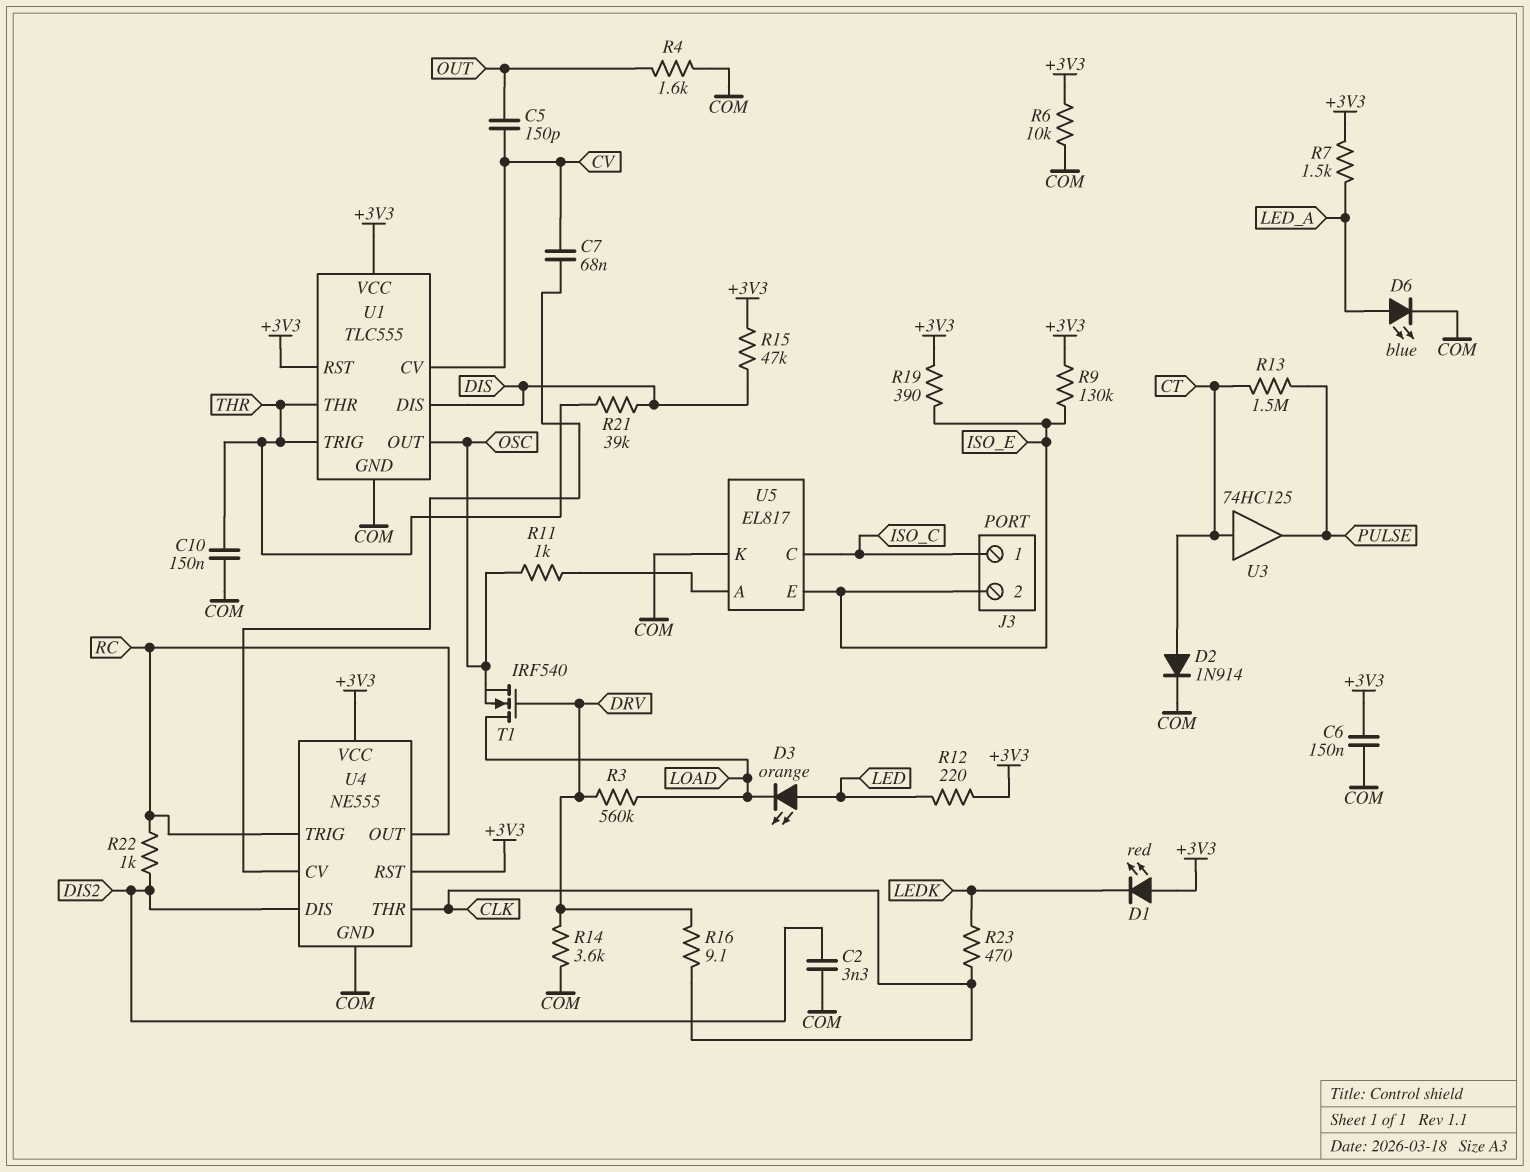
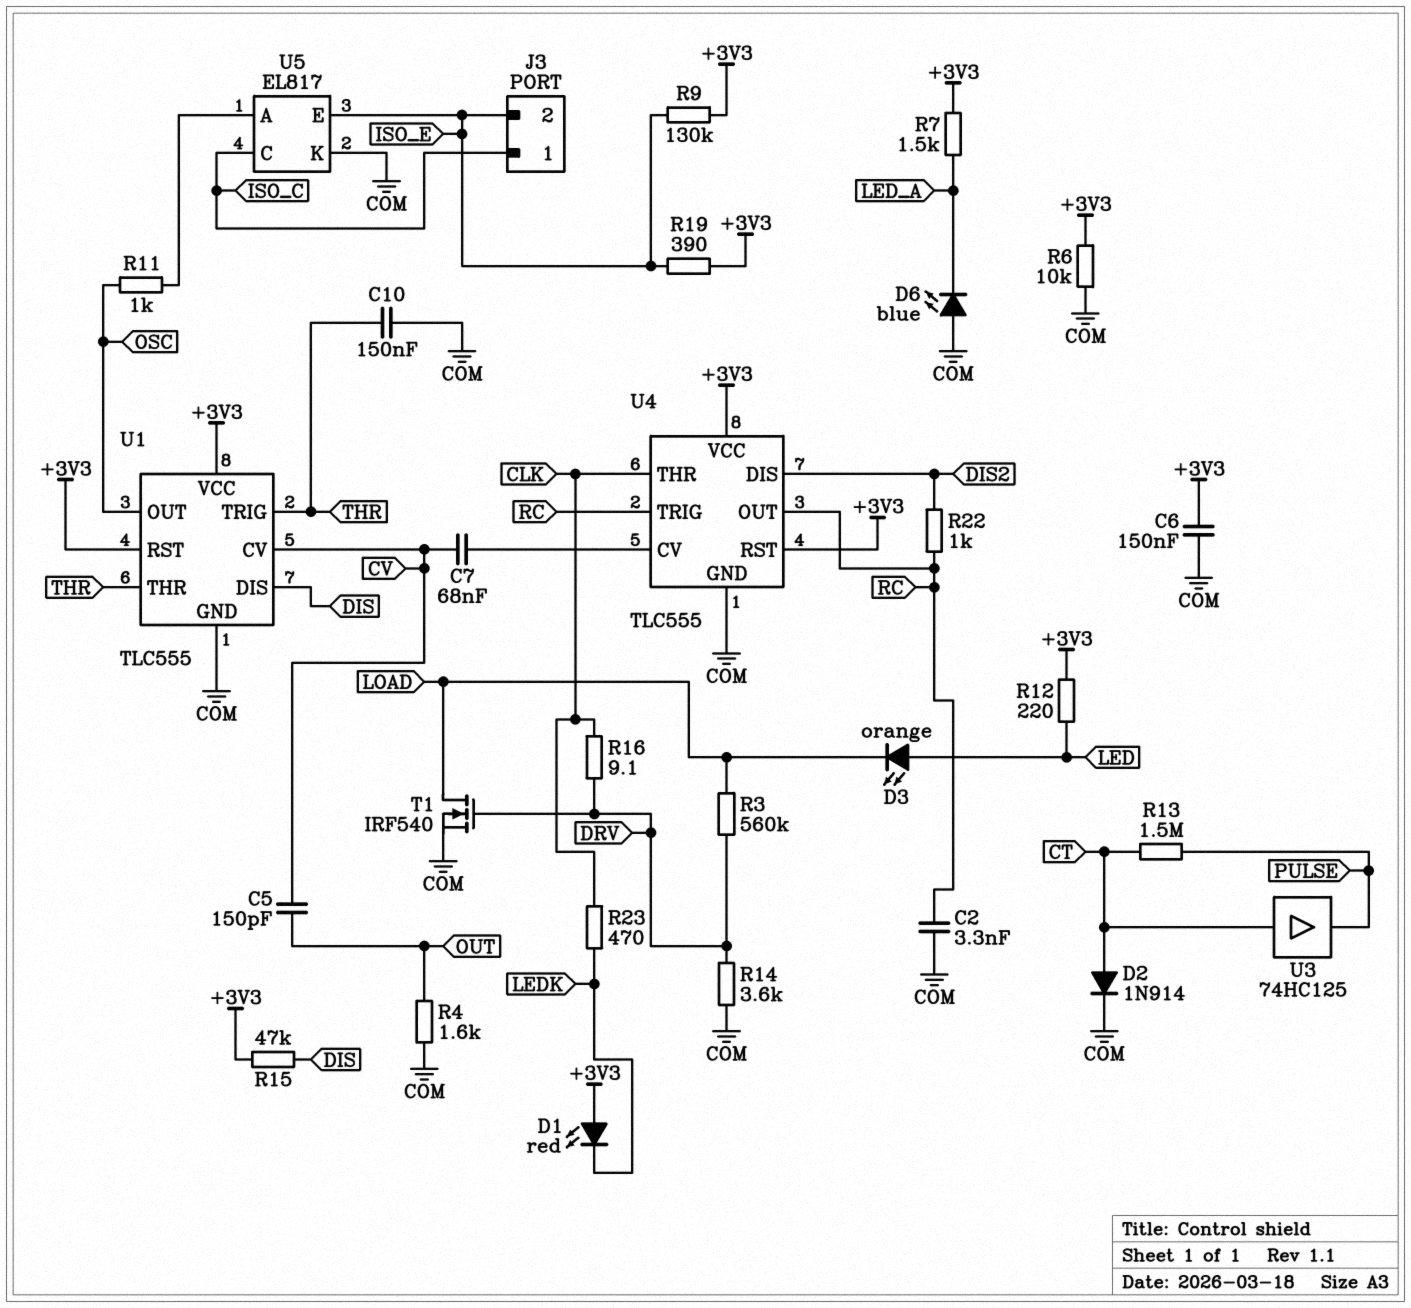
C2: 3.3nF (COM, DIS2) -> 3.3nF (COM, RC)
D6: LED blue (A LED_A, K COM) -> LED blue (A COM, K LED_A)
R21: 39k (DIS, THR) -> none
T1: NMOS IRF540 (G DRV, D LOAD, S OSC) -> NMOS IRF540 (G DRV, D LOAD, S COM)
U4: NE555 -> TLC555

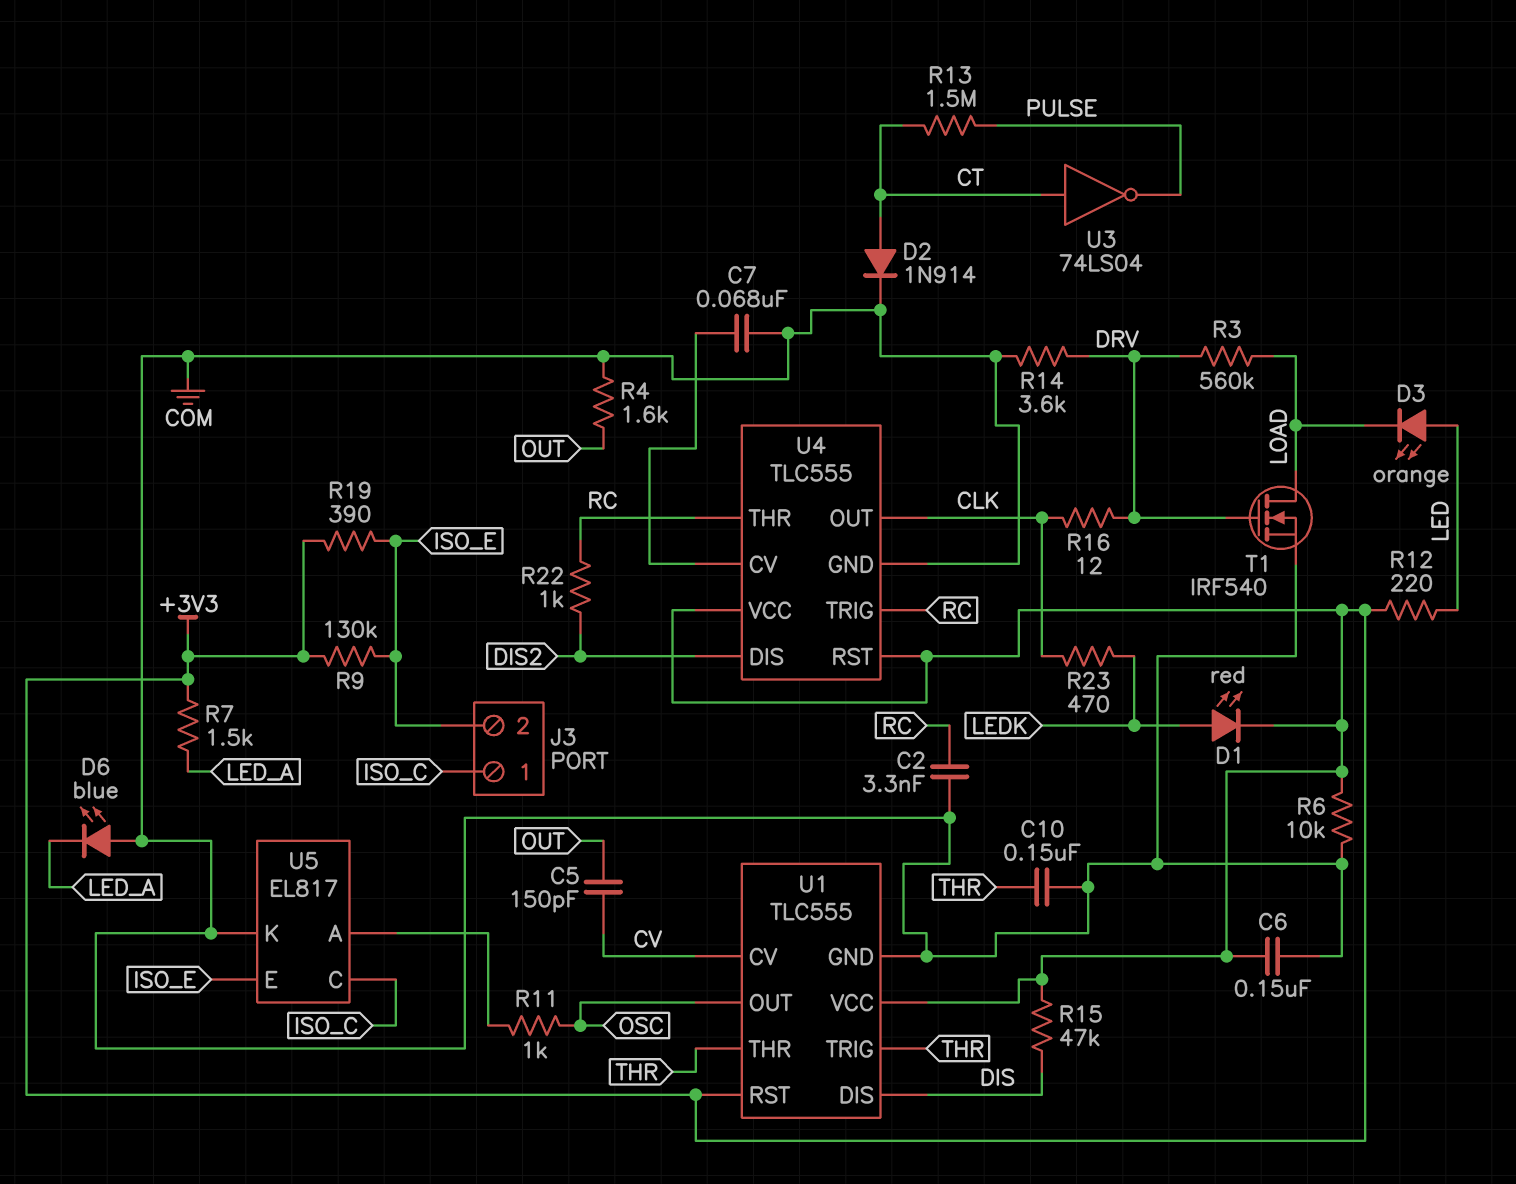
C7: 68nF (CV, U4/CV) -> 68nF (COM, U4/CV)
D1: LED red (A +3V3, K LEDK) -> LED red (A LEDK, K +3V3)
R16: 9.1 (CLK, DRV) -> 12 (CLK, DRV)
U3: buffer 74HC125 (in CT, out PULSE) -> NOT 74LS04 (in CT, out PULSE)
U4 pin OUT: RC -> CLK
U4 pin THR: CLK -> RC

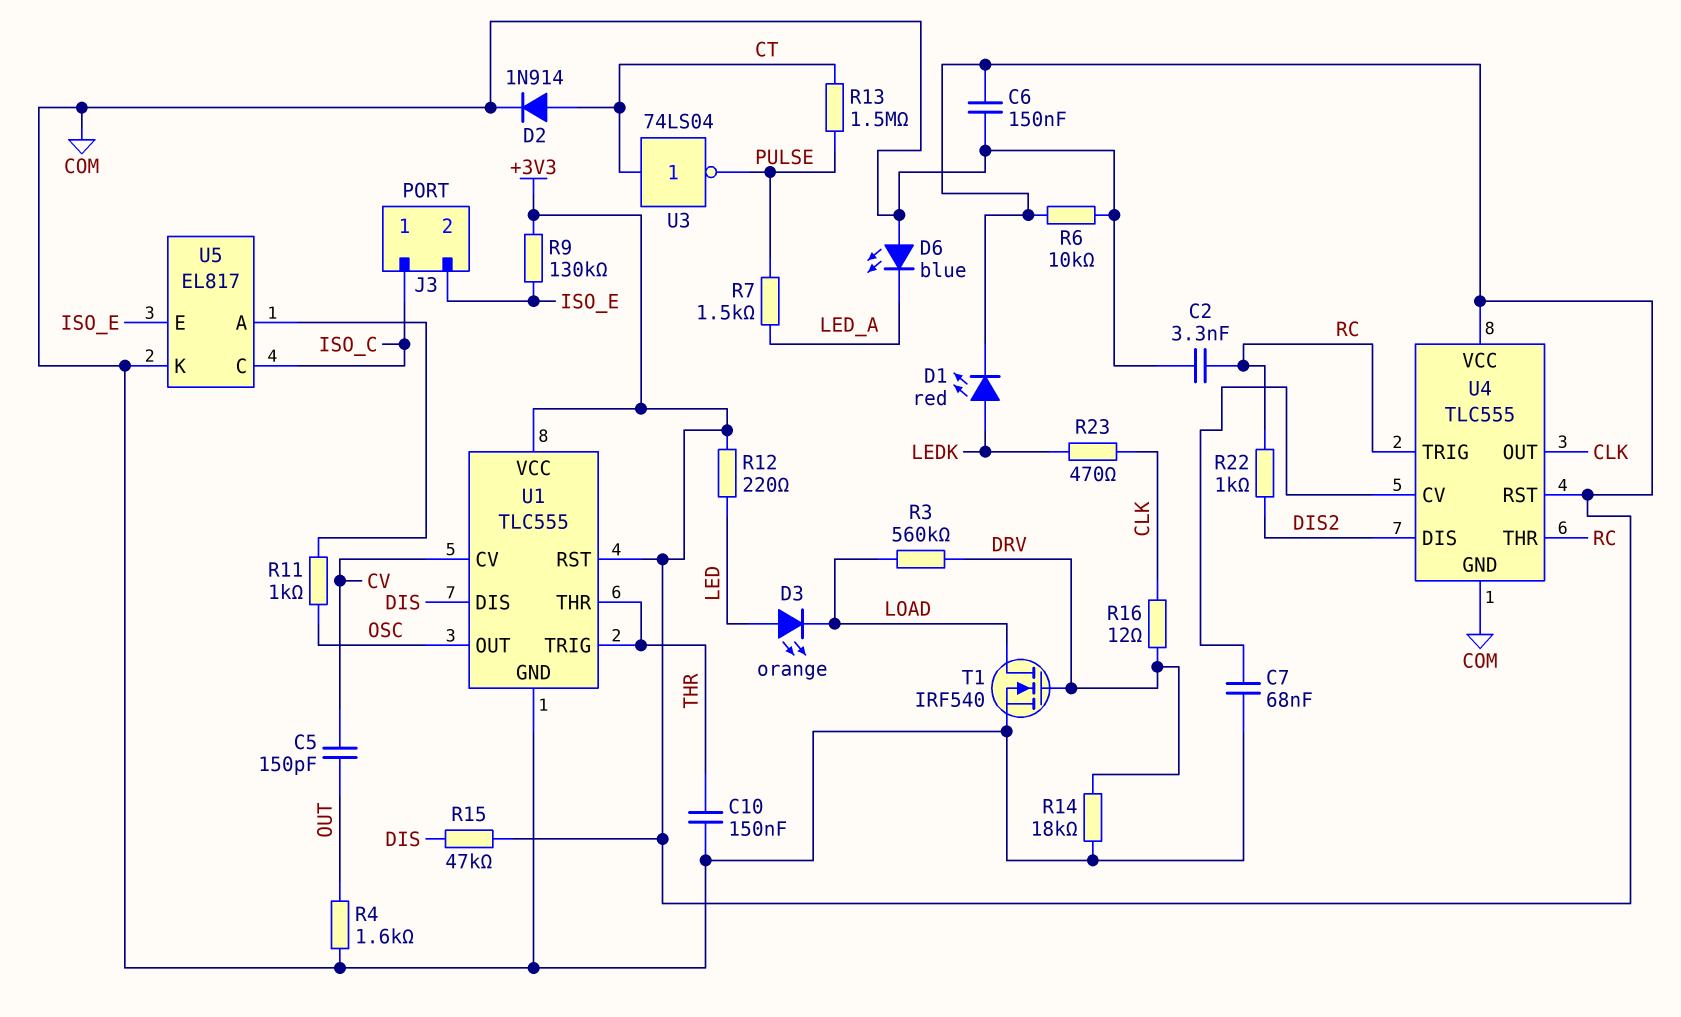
R7: 1.5k (+3V3, LED_A) -> 1.5k (LED_A, PULSE)
R14: 3.6k (COM, DRV) -> 18k (COM, DRV)
R19: 390 (+3V3, ISO_E) -> none

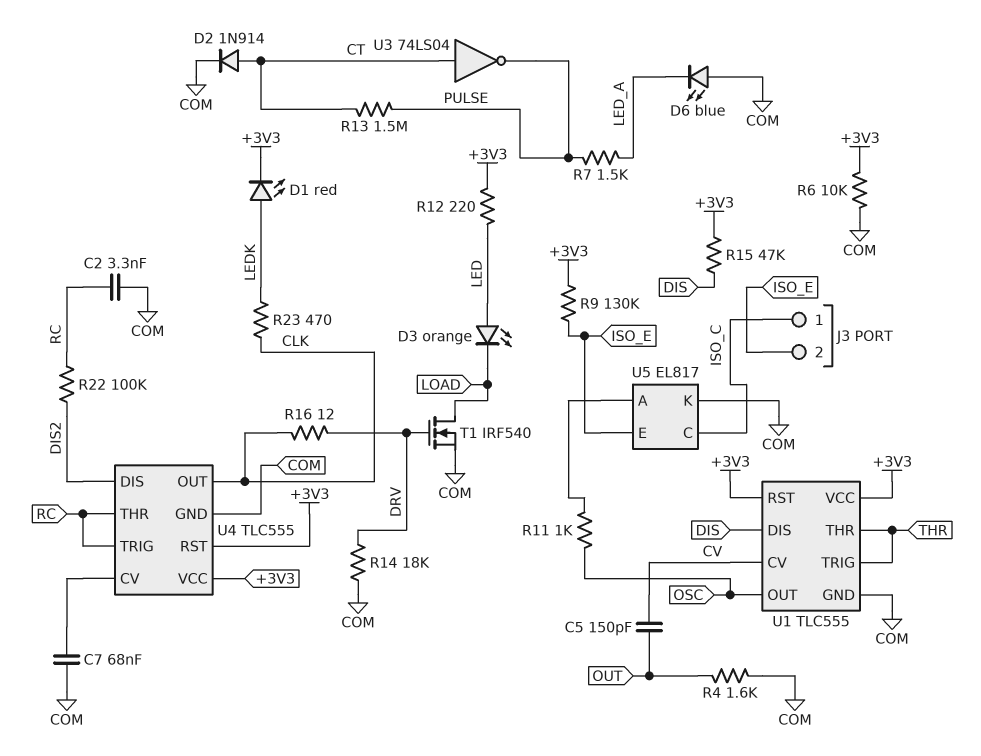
C6: 150nF (+3V3, COM) -> none
C10: 150nF (COM, THR) -> none
R3: 560k (DRV, LOAD) -> none
R22: 1k (DIS2, RC) -> 100k (DIS2, RC)

